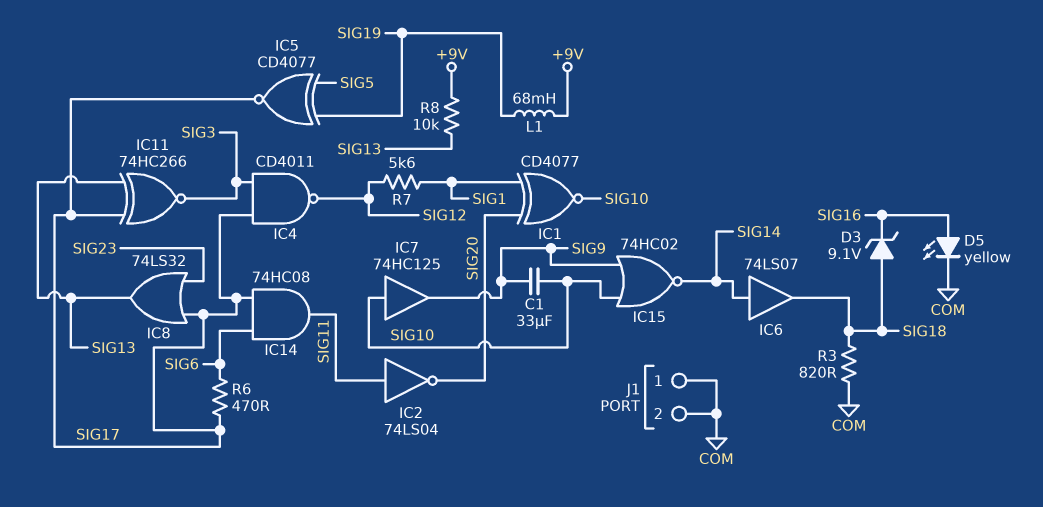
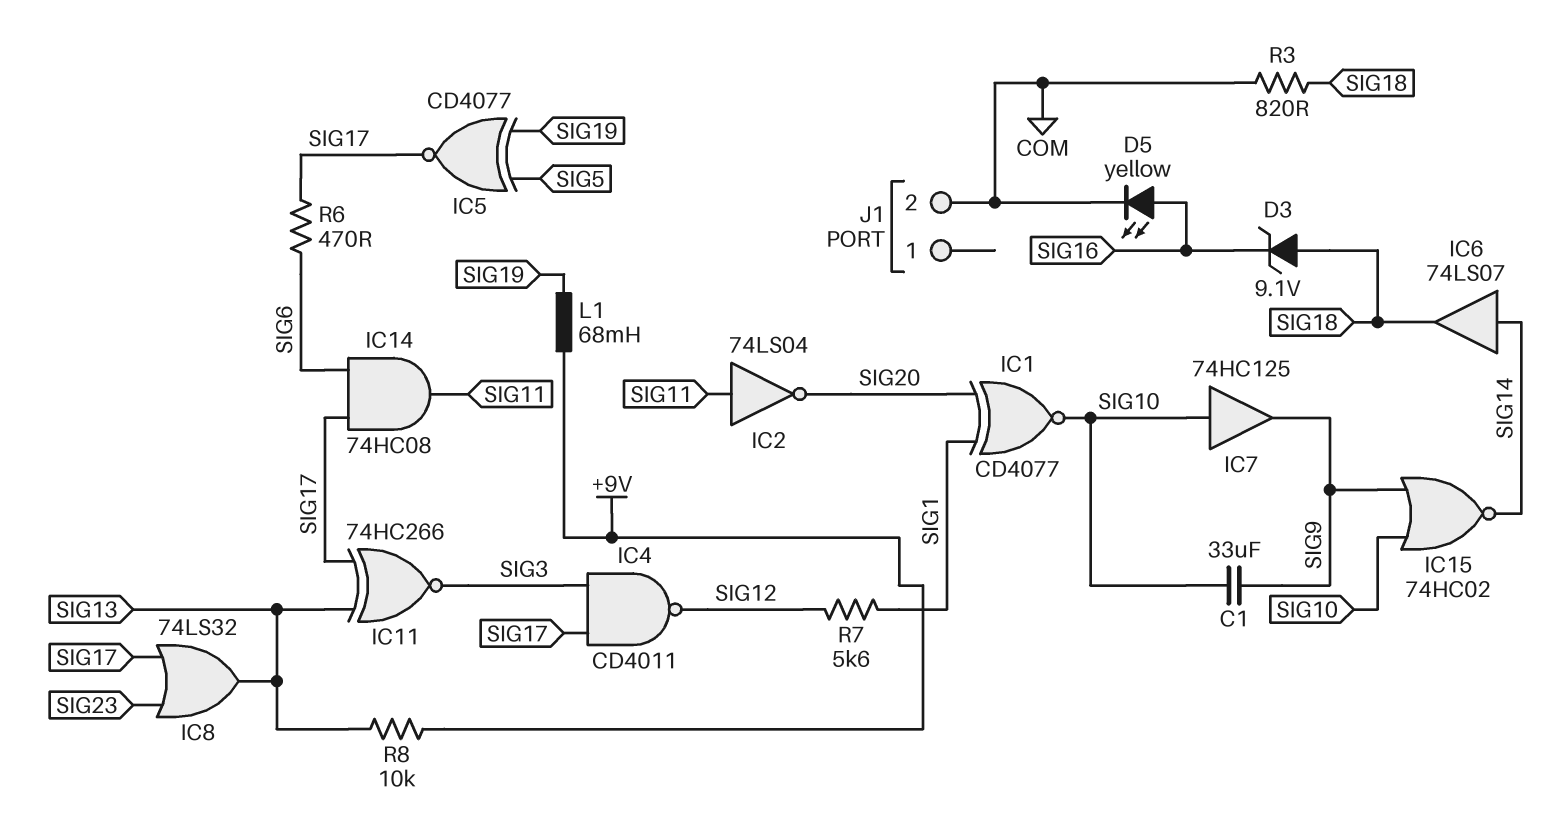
J1 pin 1: COM -> none

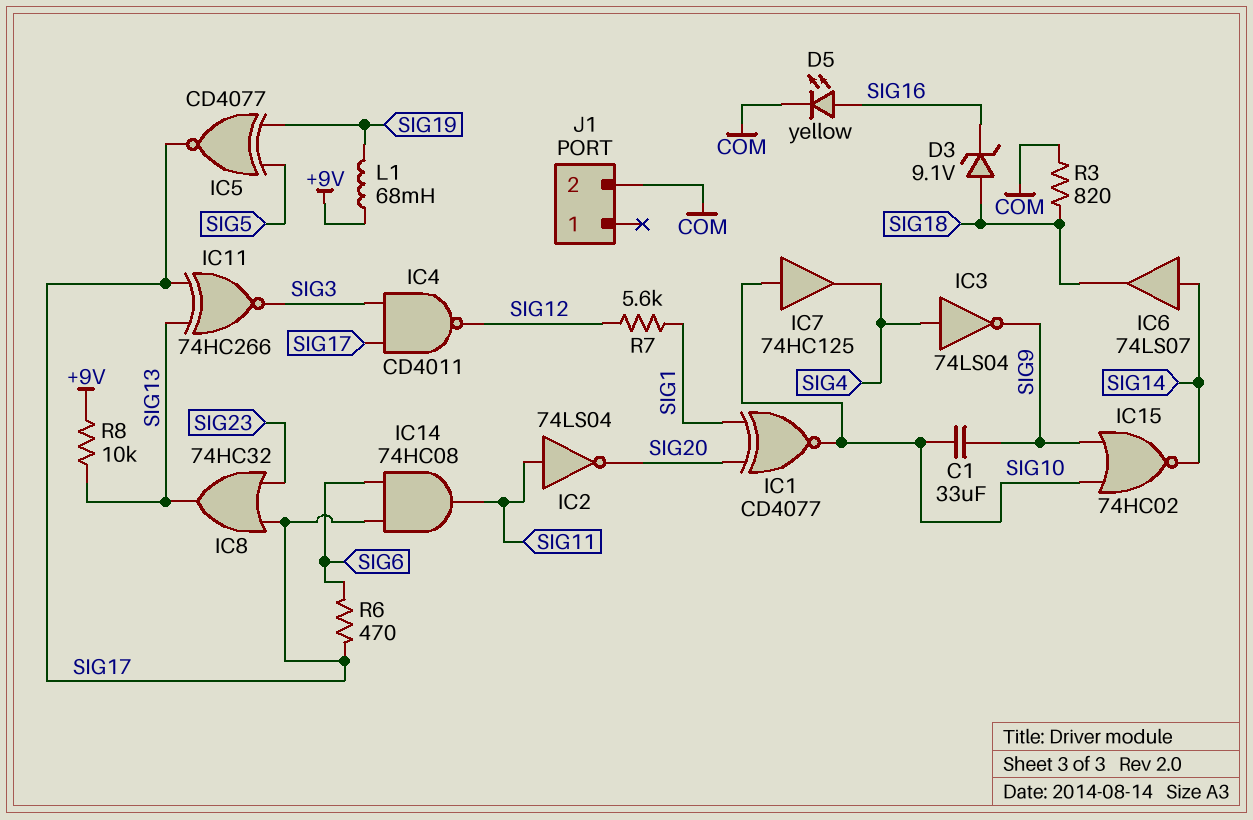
IC3: none -> NOT 74LS04 (in SIG4, out SIG9)
IC7: buffer 74HC125 (in SIG10, out SIG9) -> buffer 74HC125 (in SIG10, out SIG4)
IC8: OR 74LS32 (in SIG17, in SIG23, out SIG13) -> OR 74HC32 (in SIG17, in SIG23, out SIG13)

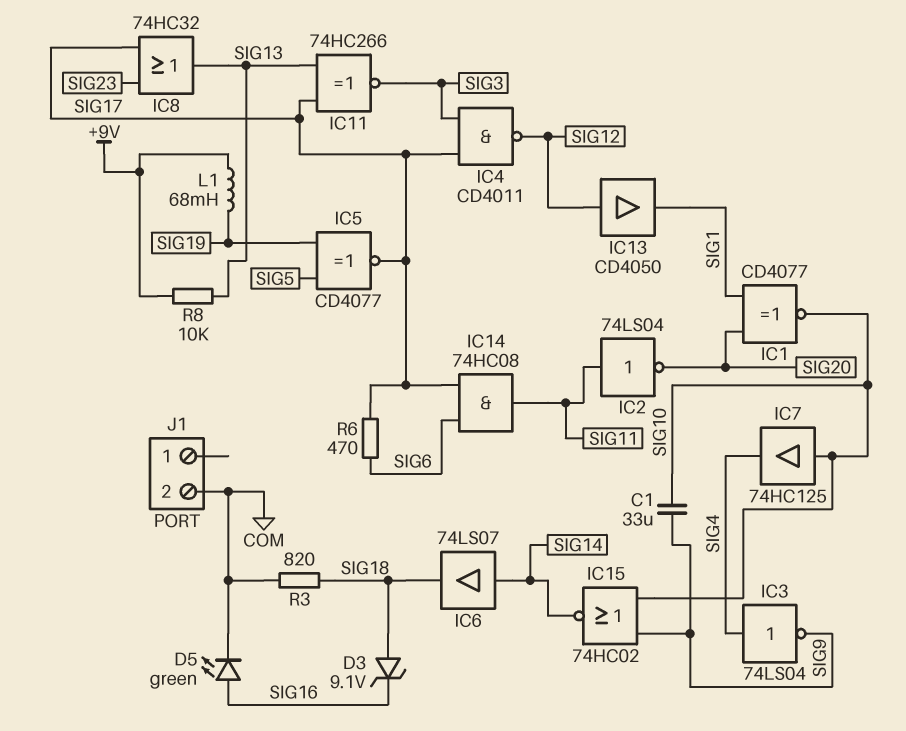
D5: LED yellow (A SIG16, K COM) -> LED green (A SIG16, K COM)
IC13: none -> buffer CD4050 (in SIG12, out SIG1)
R7: 5.6k (SIG1, SIG12) -> none

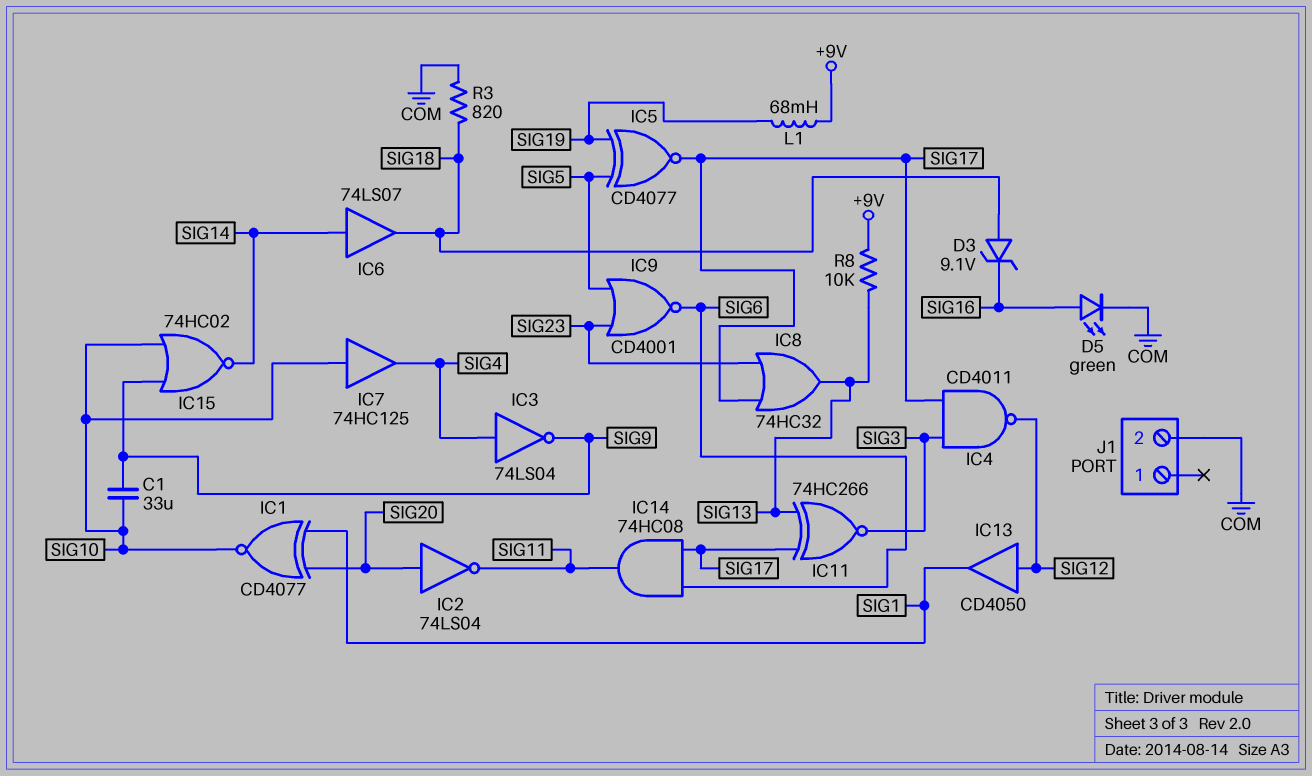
IC2: NOT 74LS04 (in SIG11, out SIG20) -> NOT 74LS04 (in SIG20, out SIG11)
IC9: none -> NOR CD4001 (in SIG5, in SIG23, out SIG6)
R6: 470 (SIG6, SIG17) -> none

